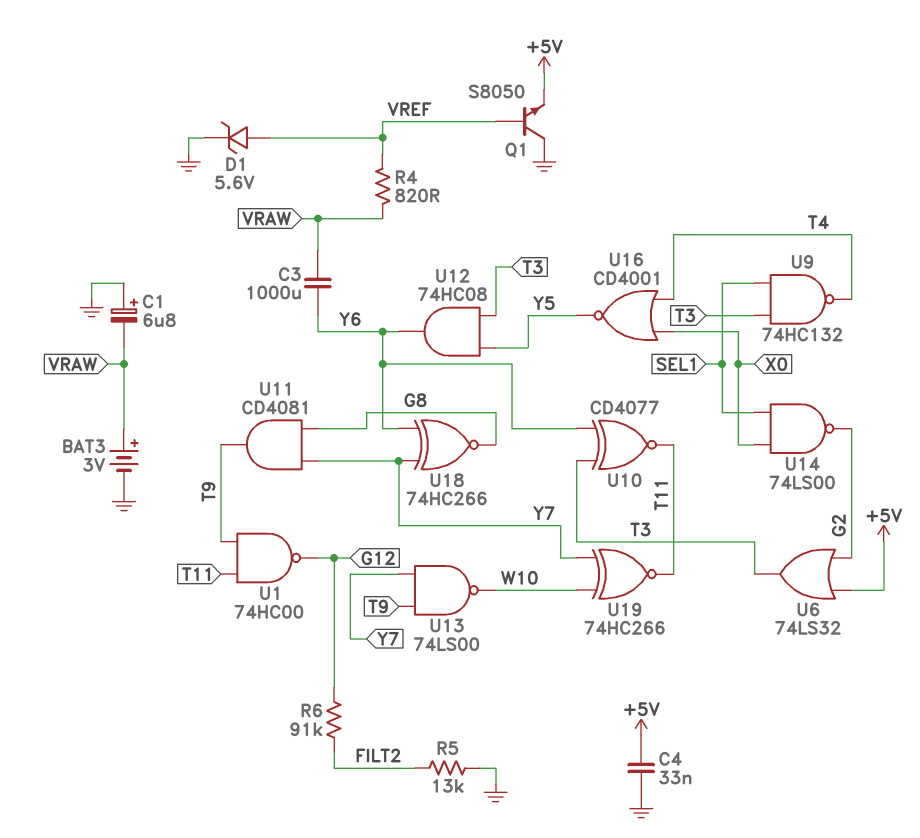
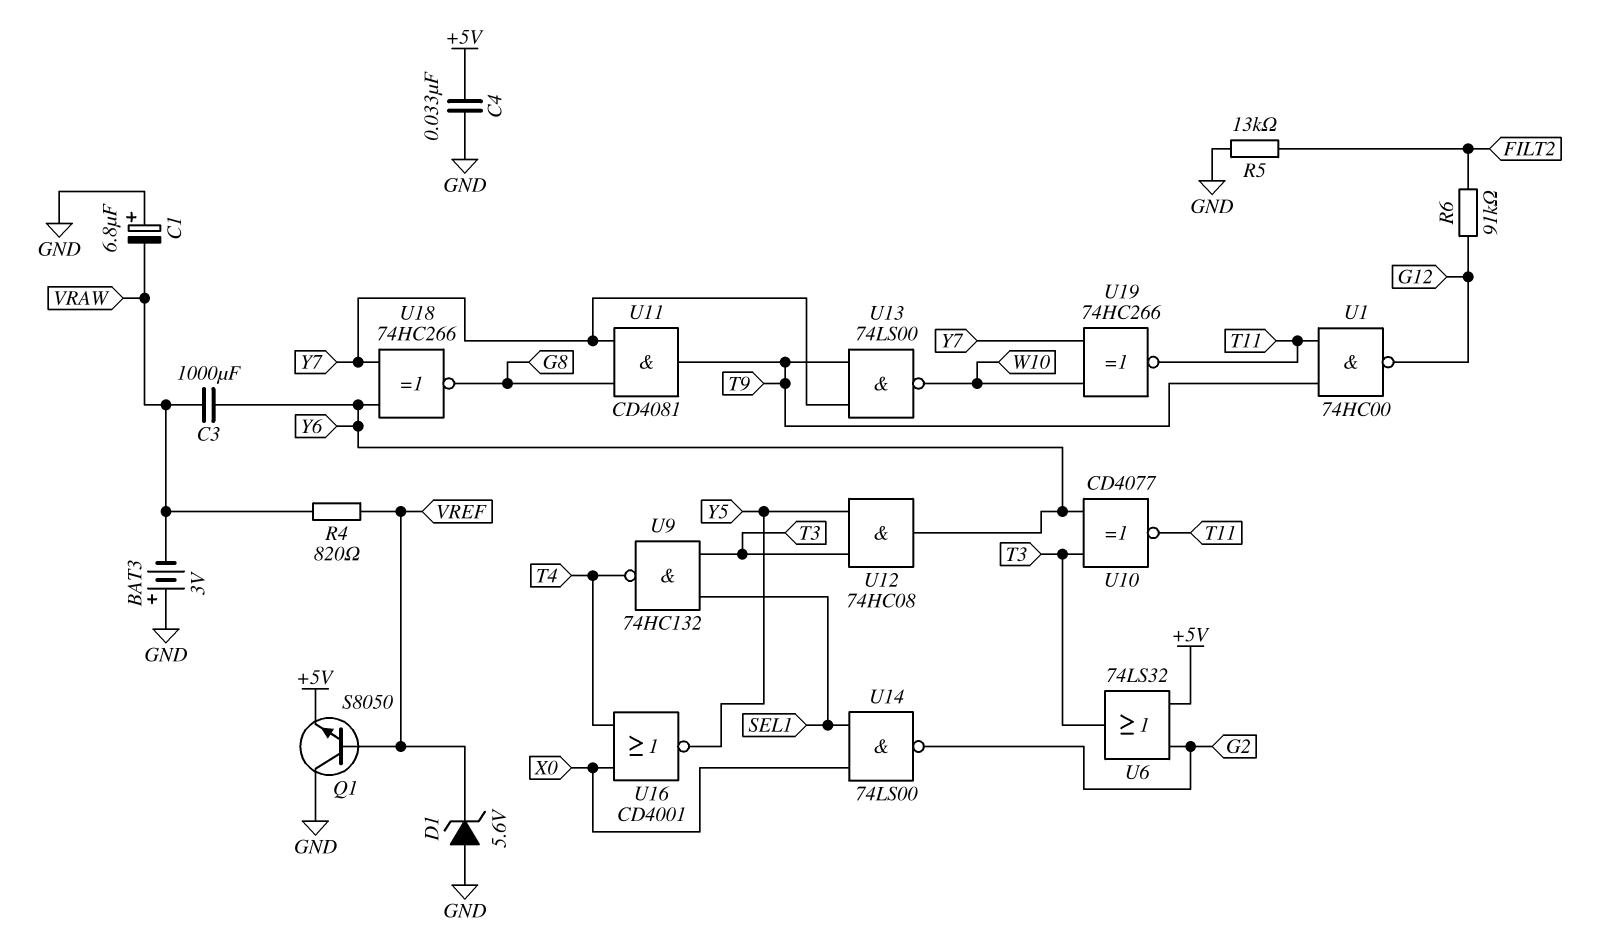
BAT3: 3V (plus VRAW, minus GND) -> 3V (plus GND, minus VRAW)
D1: zener 5.6V (A VREF, K GND) -> zener 5.6V (A GND, K VREF)

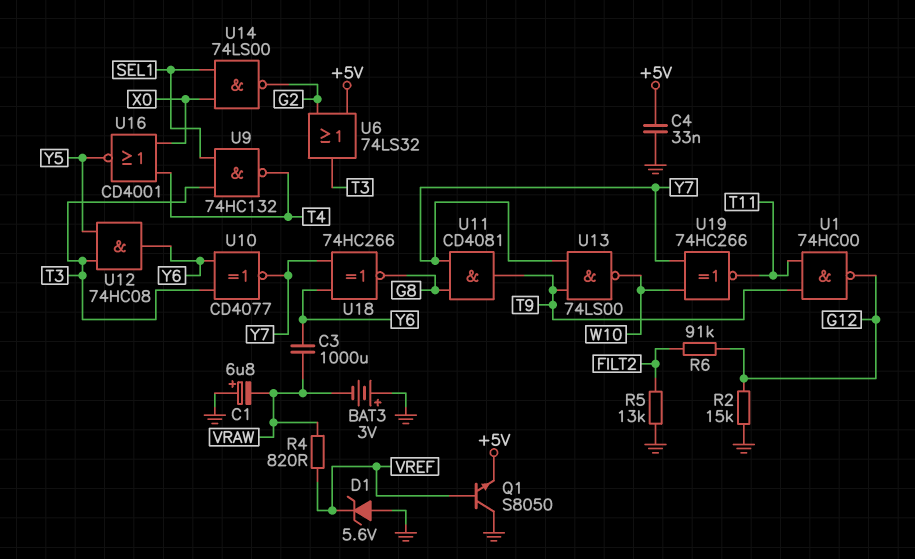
R2: none -> 15k (G12, GND)
U10: XNOR CD4077 (in T3, in Y6, out T11) -> XNOR CD4077 (in T3, in Y6, out Y7)

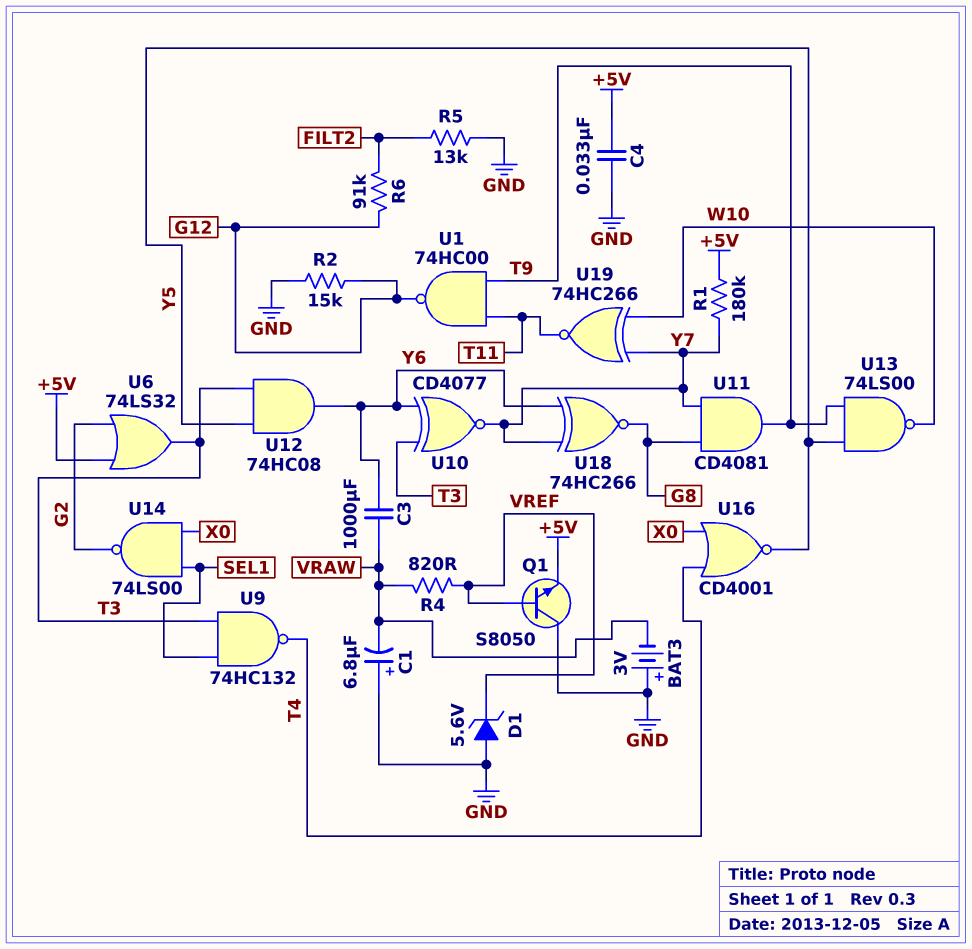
R1: none -> 180k (+5V, Y7)
U13: NAND 74LS00 (in T9, in Y7, out W10) -> NAND 74LS00 (in T9, in Y5, out W10)

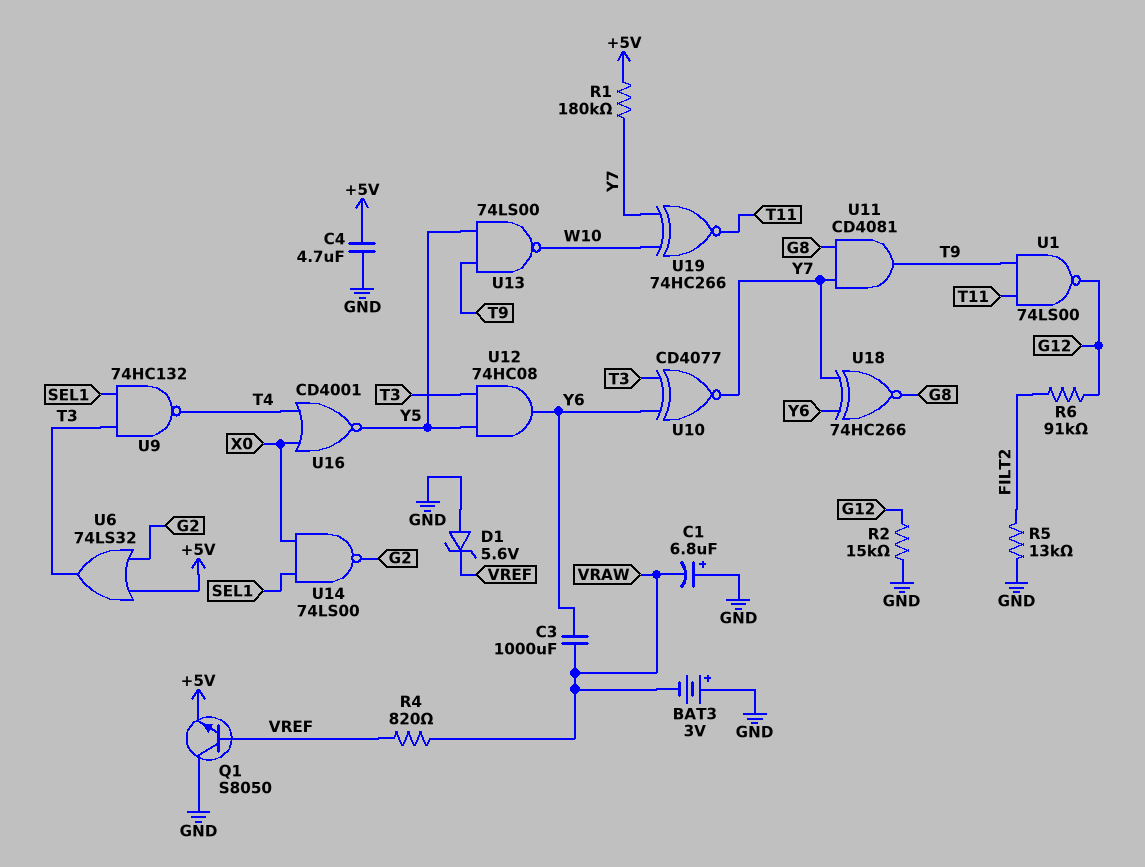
C4: 33nF (+5V, GND) -> 4.7uF (+5V, GND)
U1: NAND 74HC00 (in T9, in T11, out G12) -> NAND 74LS00 (in T9, in T11, out G12)

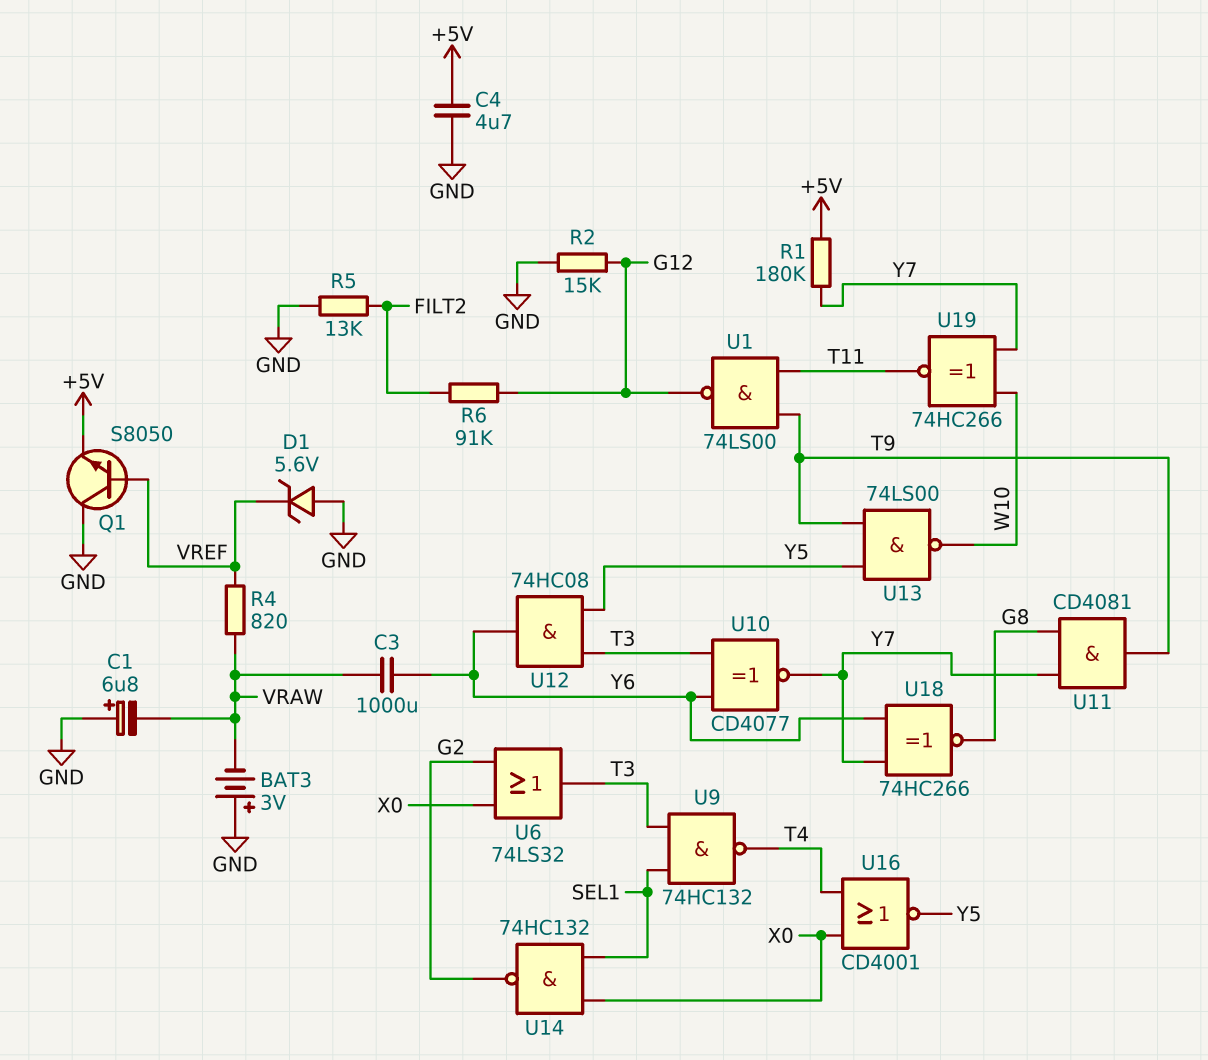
U6: OR 74LS32 (in +5V, in G2, out T3) -> OR 74LS32 (in G2, in X0, out T3)
U14: NAND 74LS00 (in SEL1, in X0, out G2) -> NAND 74HC132 (in SEL1, in X0, out G2)

